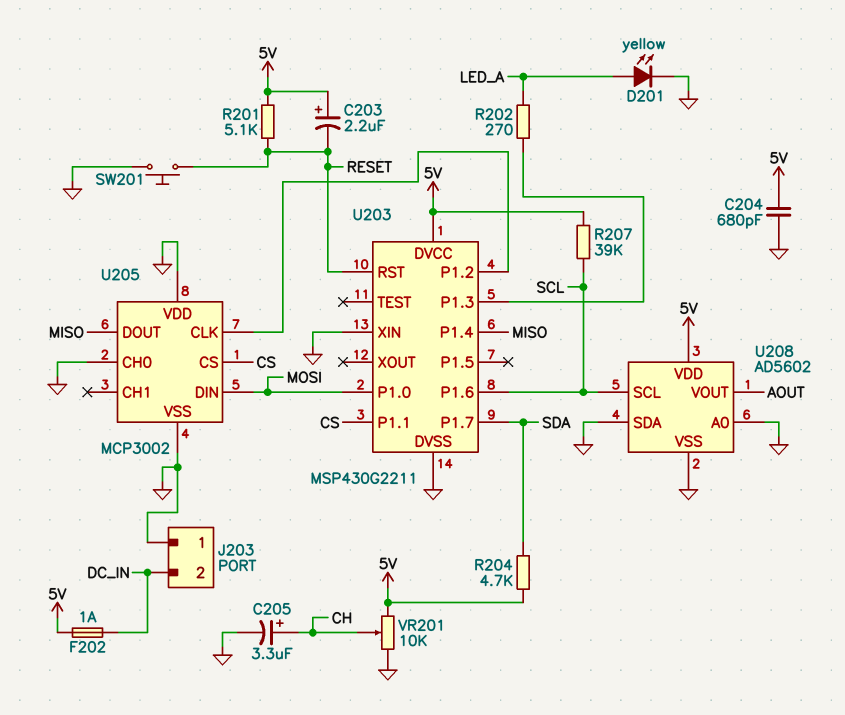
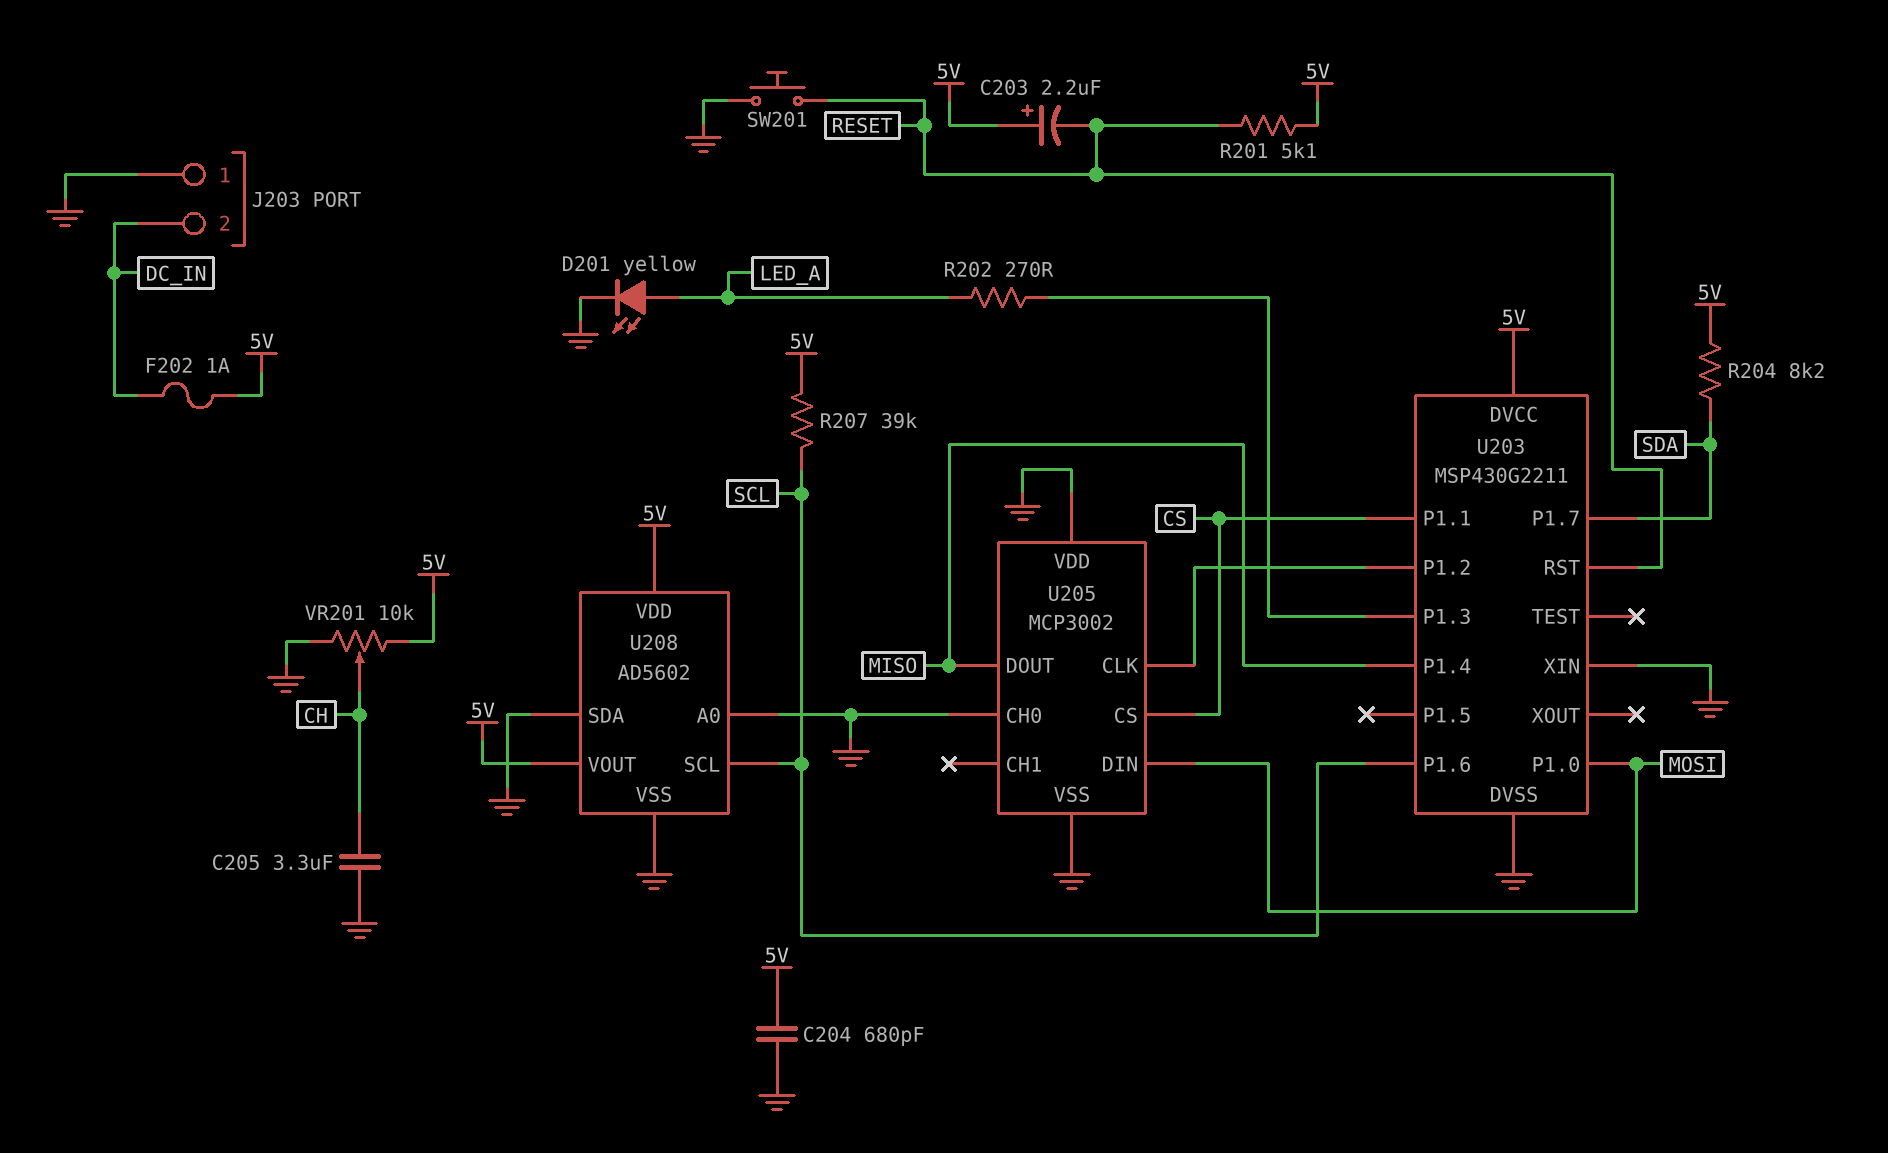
C205: 3.3uF (plus CH, minus GND) -> 3.3uF (CH, GND)
R204: 4.7k (5V, SDA) -> 8.2k (5V, SDA)
U208 pin VOUT: AOUT -> 5V

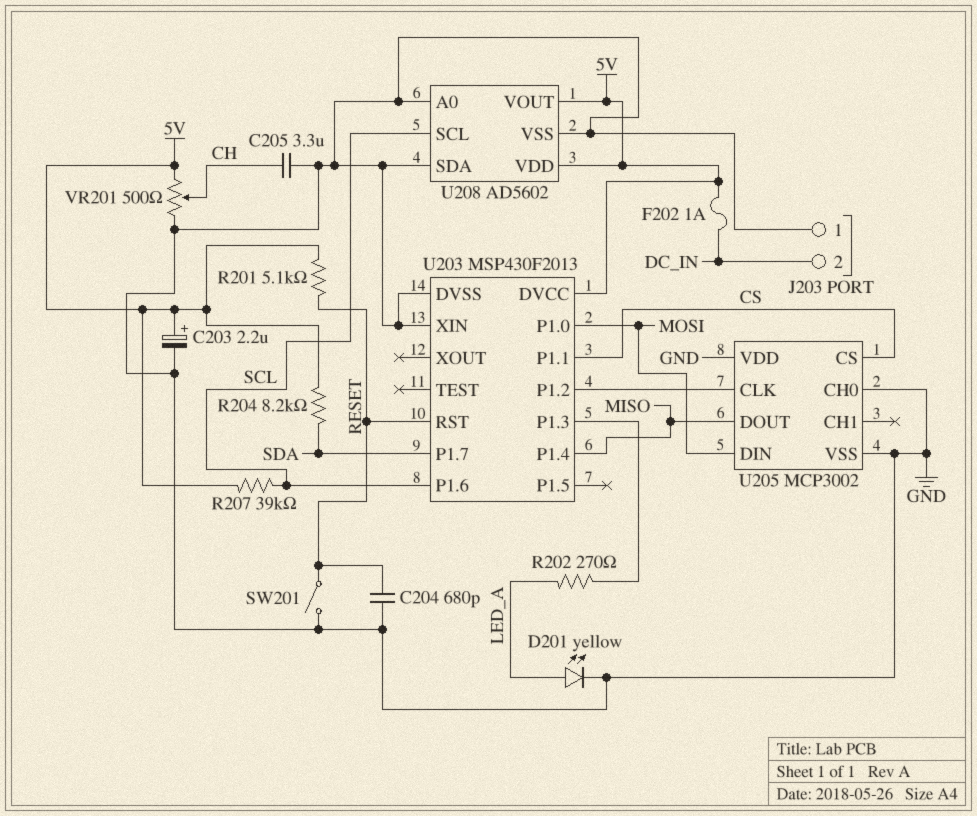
C203: 2.2uF (plus 5V, minus RESET) -> 2.2uF (plus 5V, minus GND)
C204: 680pF (5V, GND) -> 680pF (GND, RESET)
SW201: button (GND, RESET) -> switch (GND, RESET)
U203: MSP430G2211 -> MSP430F2013
VR201: 10k (5V, GND, wiper CH) -> 500 (5V, GND, wiper CH)

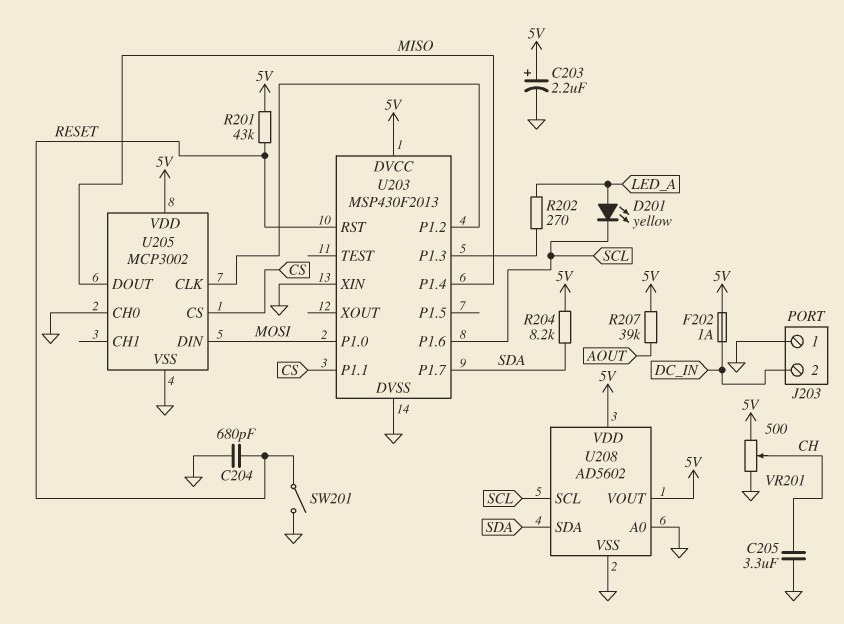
D201: LED yellow (A LED_A, K GND) -> LED yellow (A LED_A, K SCL)
R201: 5.1k (5V, RESET) -> 43k (5V, RESET)
R207: 39k (5V, SCL) -> 39k (5V, AOUT)
U205 pin VDD: GND -> 5V
U208 pin SDA: GND -> SDA

